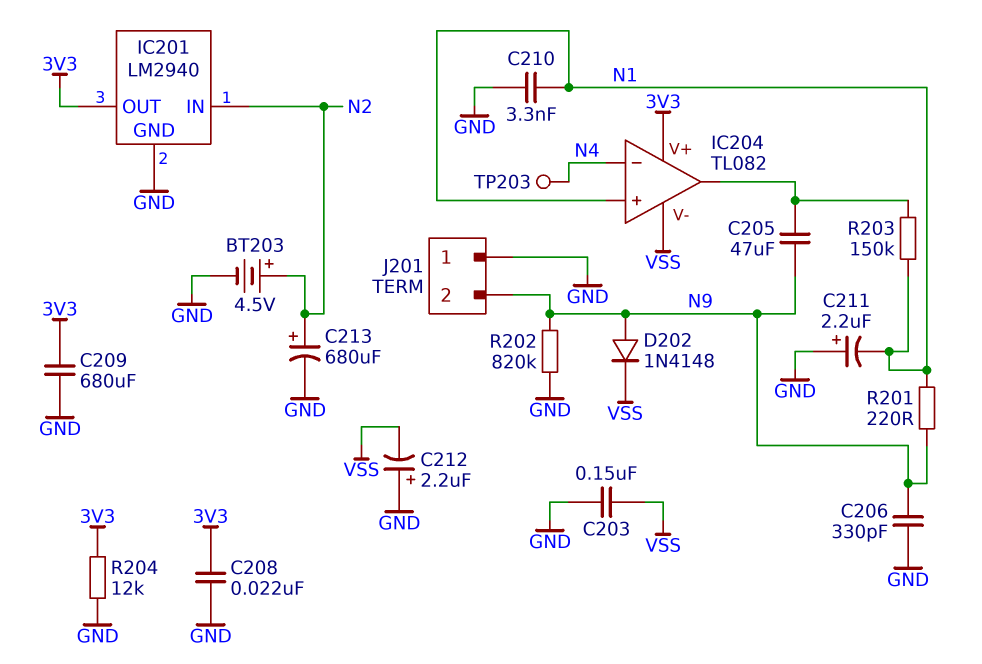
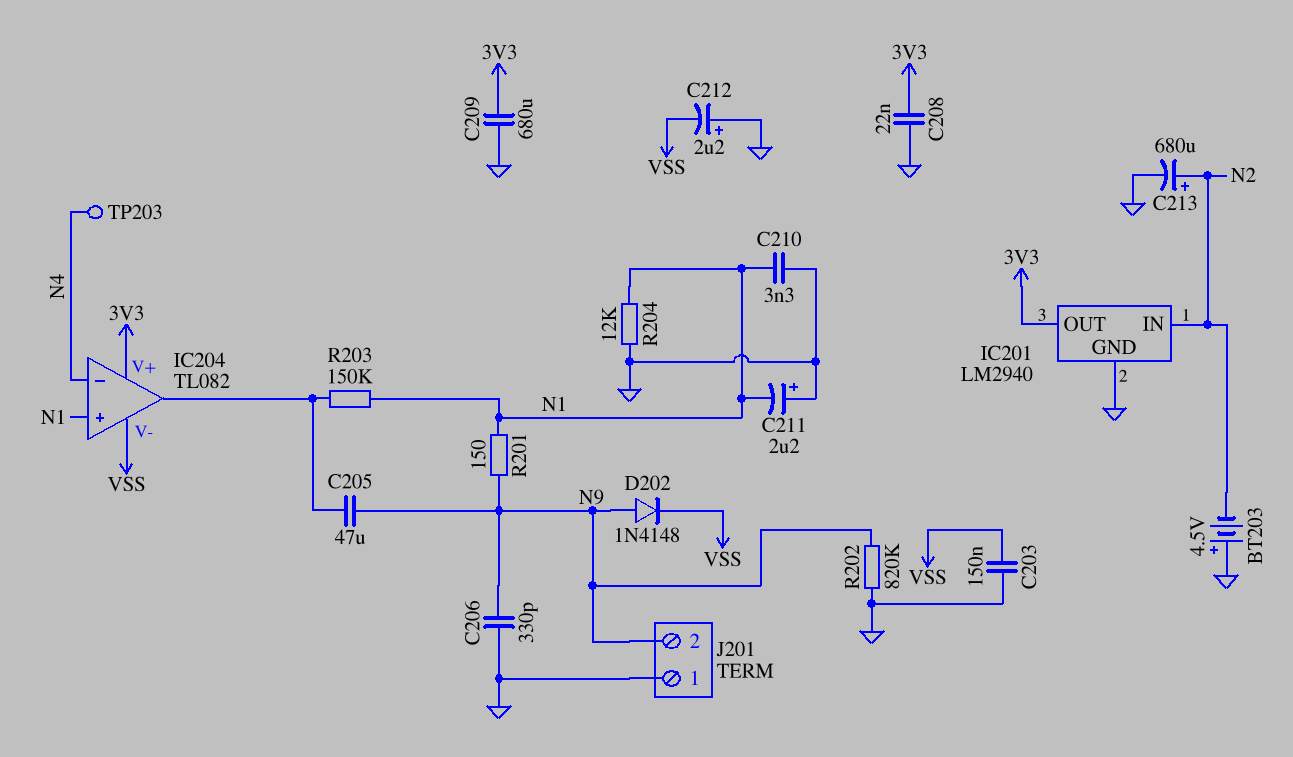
BT203: 4.5V (plus N2, minus GND) -> 4.5V (plus GND, minus N2)
R201: 220 (N1, N9) -> 150 (N1, N9)
R204: 12k (3V3, GND) -> 12k (GND, N1)

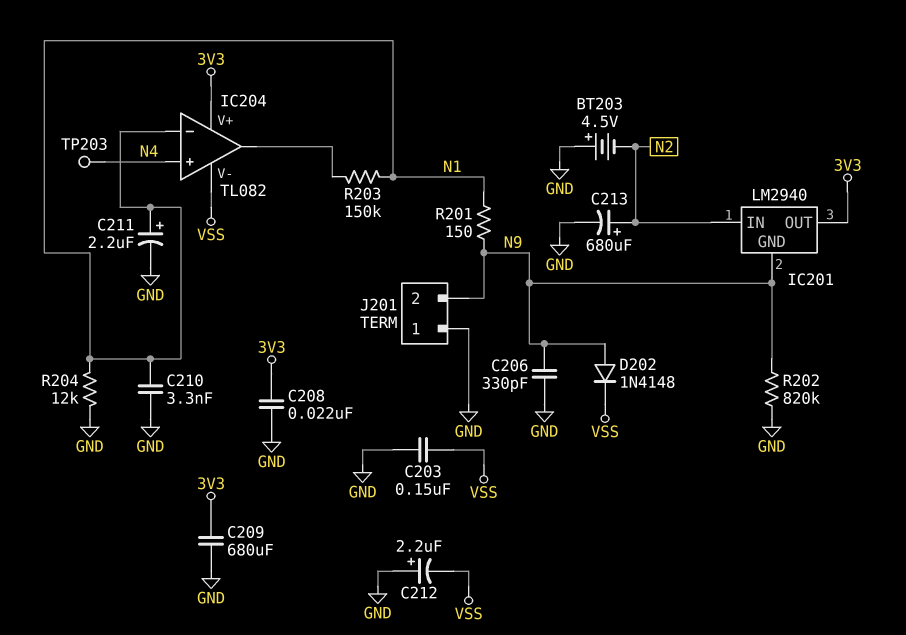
C205: 47uF (IC204/out, N9) -> none
C211: 2.2uF (plus GND, minus N1) -> 2.2uF (plus N1, minus GND)
IC201 pin GND: GND -> N9
IC204 pin in+: N1 -> N4
IC204 pin in-: N4 -> N1

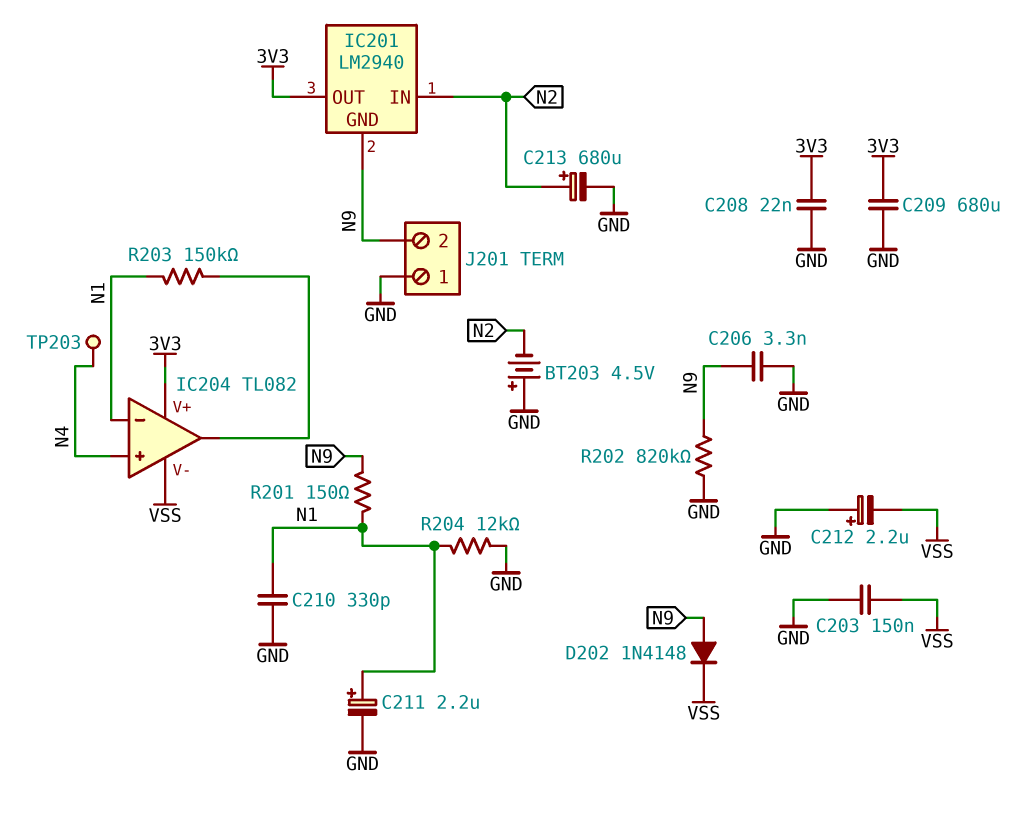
C206: 330pF (GND, N9) -> 3.3nF (GND, N9)
C210: 3.3nF (GND, N1) -> 330pF (GND, N1)

